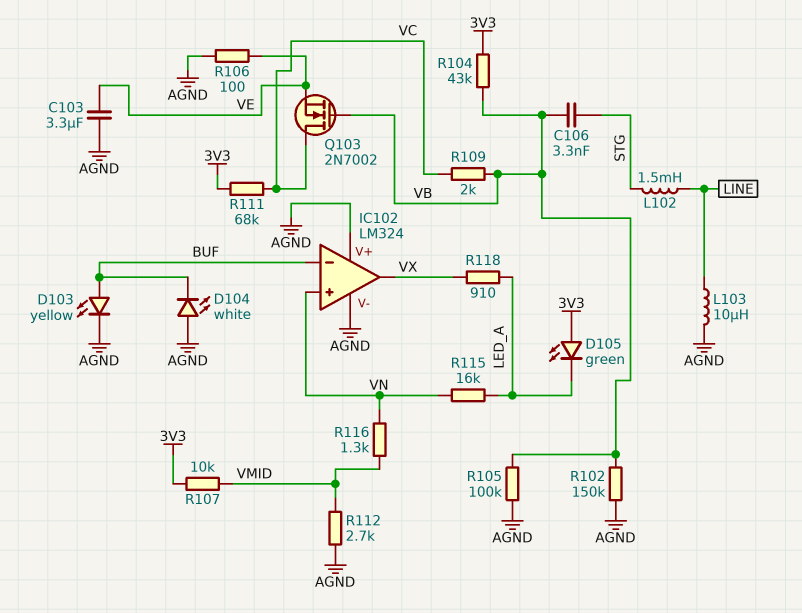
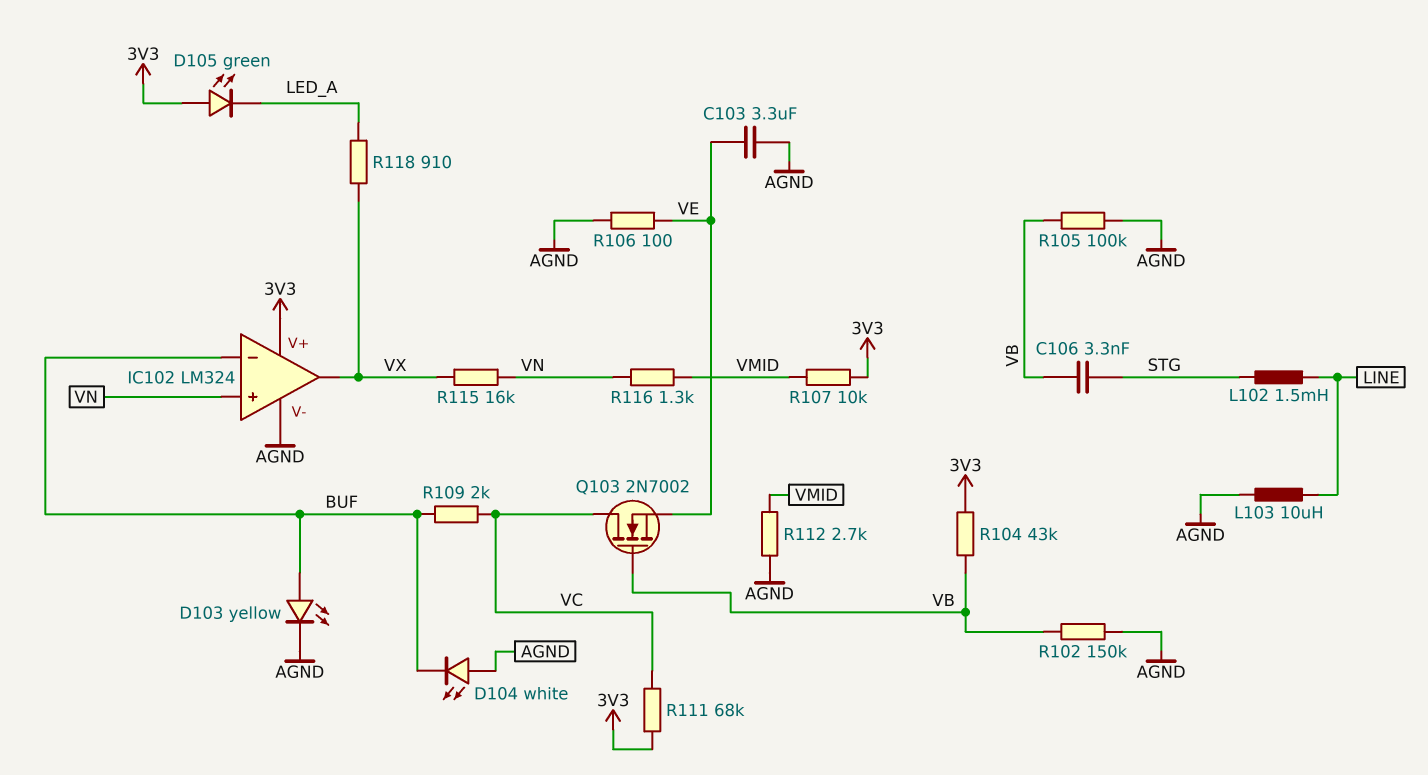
IC102 pin V+: AGND -> 3V3
R109: 2k (VB, VC) -> 2k (BUF, VC)
R115: 16k (LED_A, VN) -> 16k (VN, VX)

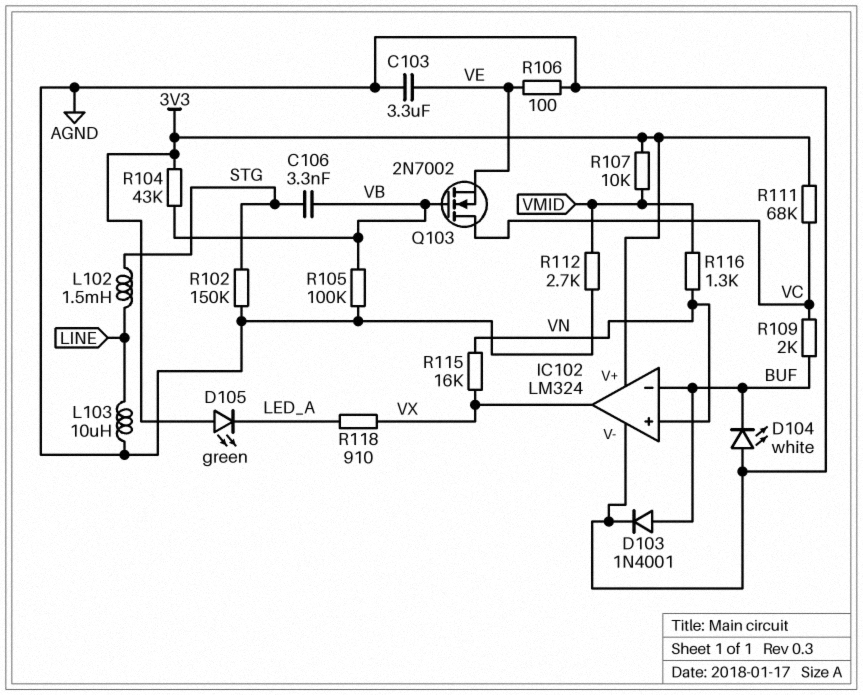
D103: LED yellow (A BUF, K AGND) -> diode 1N4001 (A BUF, K AGND)
R102: 150k (AGND, VB) -> 150k (AGND, STG)

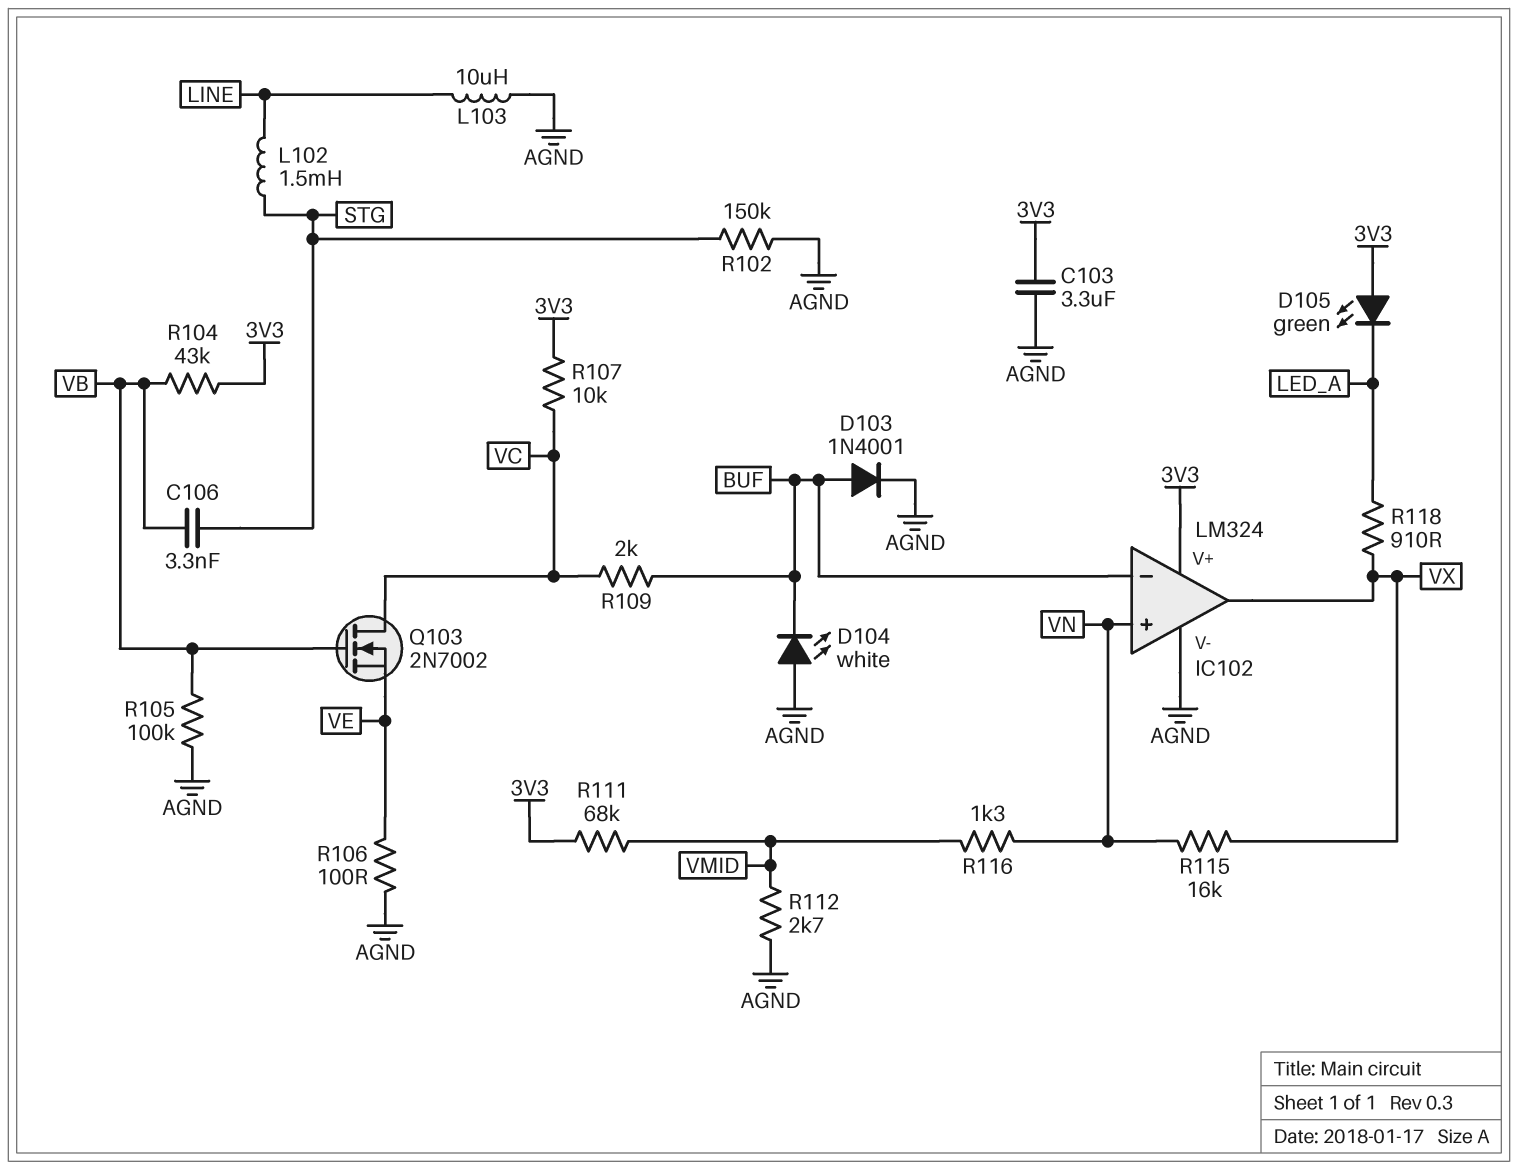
C103: 3.3uF (AGND, VE) -> 3.3uF (3V3, AGND)
R107: 10k (3V3, VMID) -> 10k (3V3, VC)
R111: 68k (3V3, VC) -> 68k (3V3, VMID)

